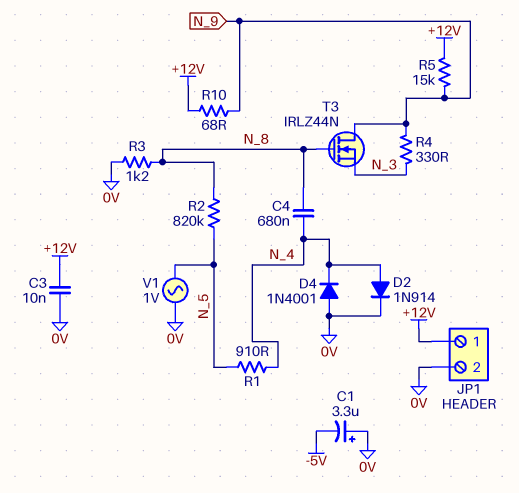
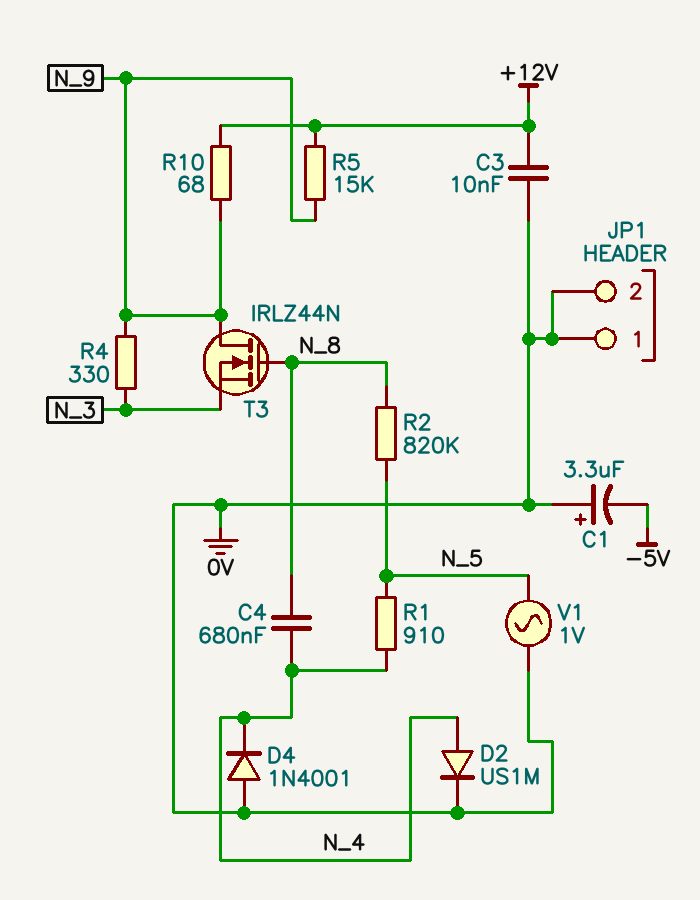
D2: diode 1N914 (A N_4, K 0V) -> diode US1M (A N_4, K 0V)
JP1 pin 1: +12V -> 0V
R3: 1.2k (0V, N_8) -> none

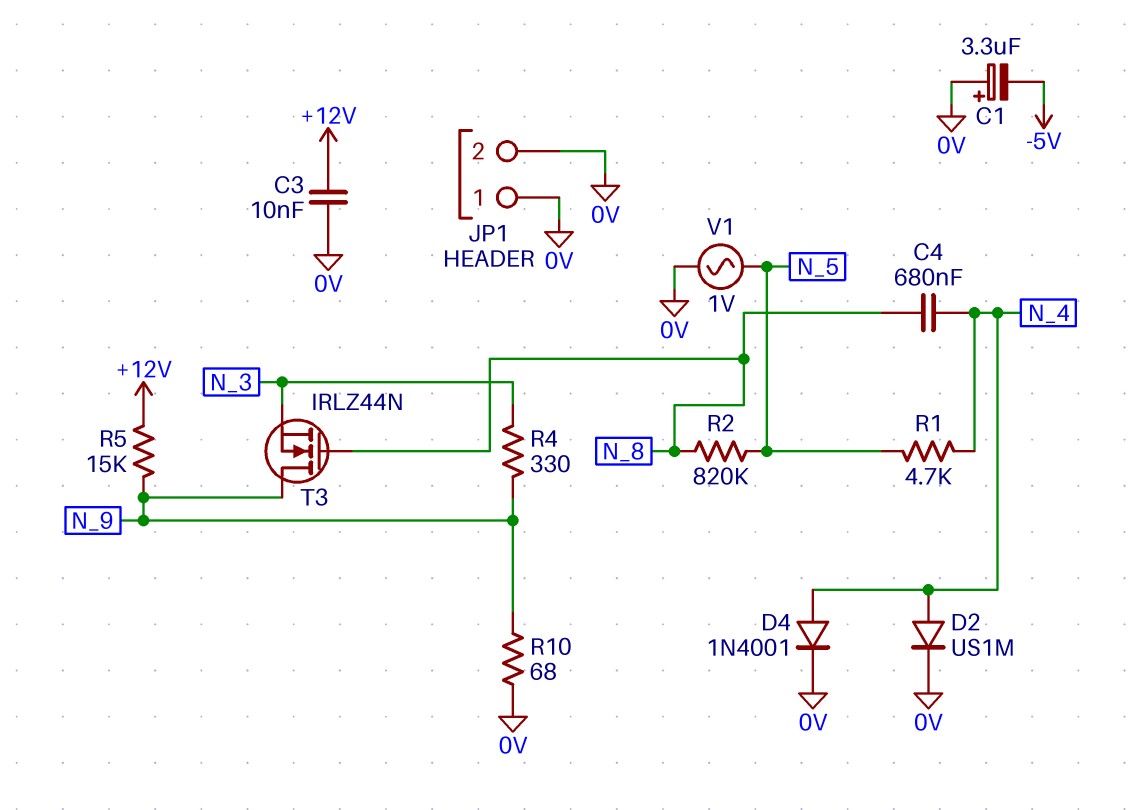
D4: diode 1N4001 (A 0V, K N_4) -> diode 1N4001 (A N_4, K 0V)
R1: 910 (N_4, N_5) -> 4.7k (N_4, N_5)
R10: 68 (+12V, N_9) -> 68 (0V, N_9)

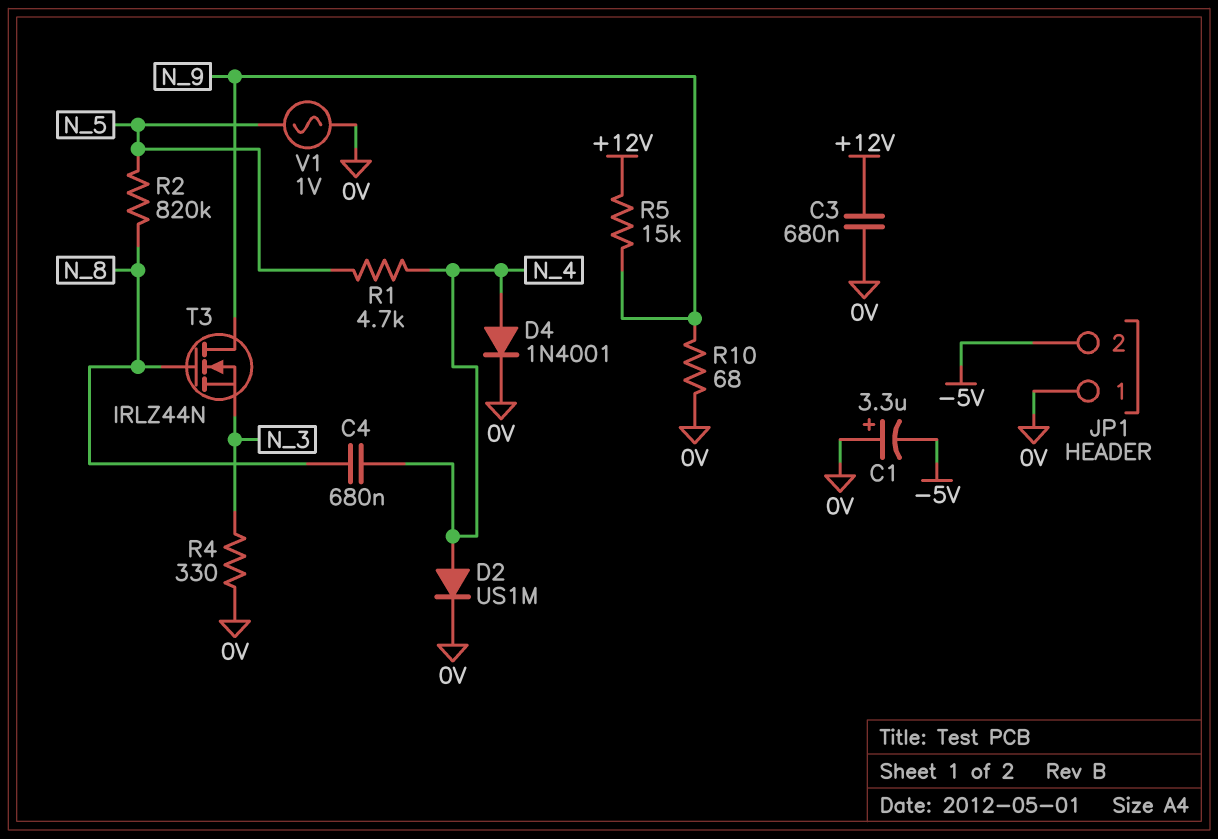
C3: 10nF (+12V, 0V) -> 680nF (+12V, 0V)
JP1 pin 2: 0V -> -5V
R4: 330 (N_3, N_9) -> 330 (0V, N_3)

